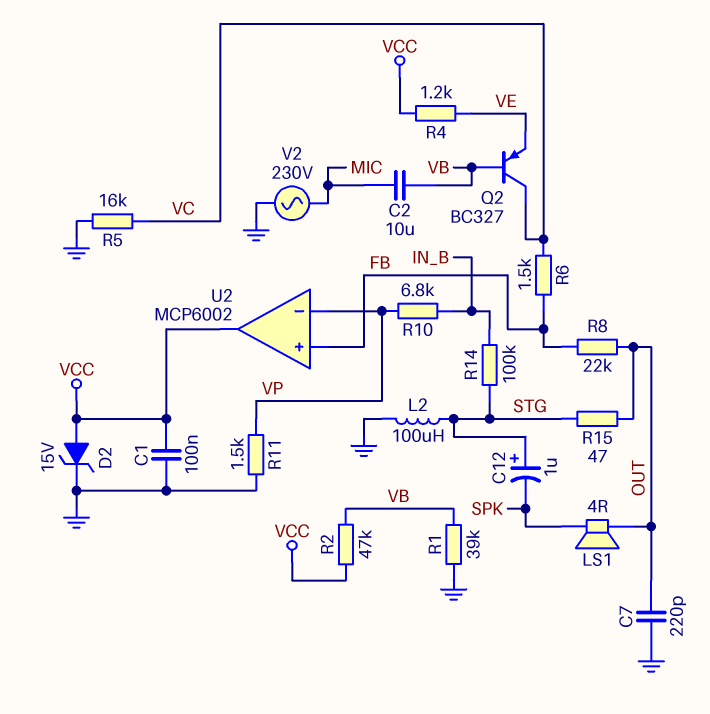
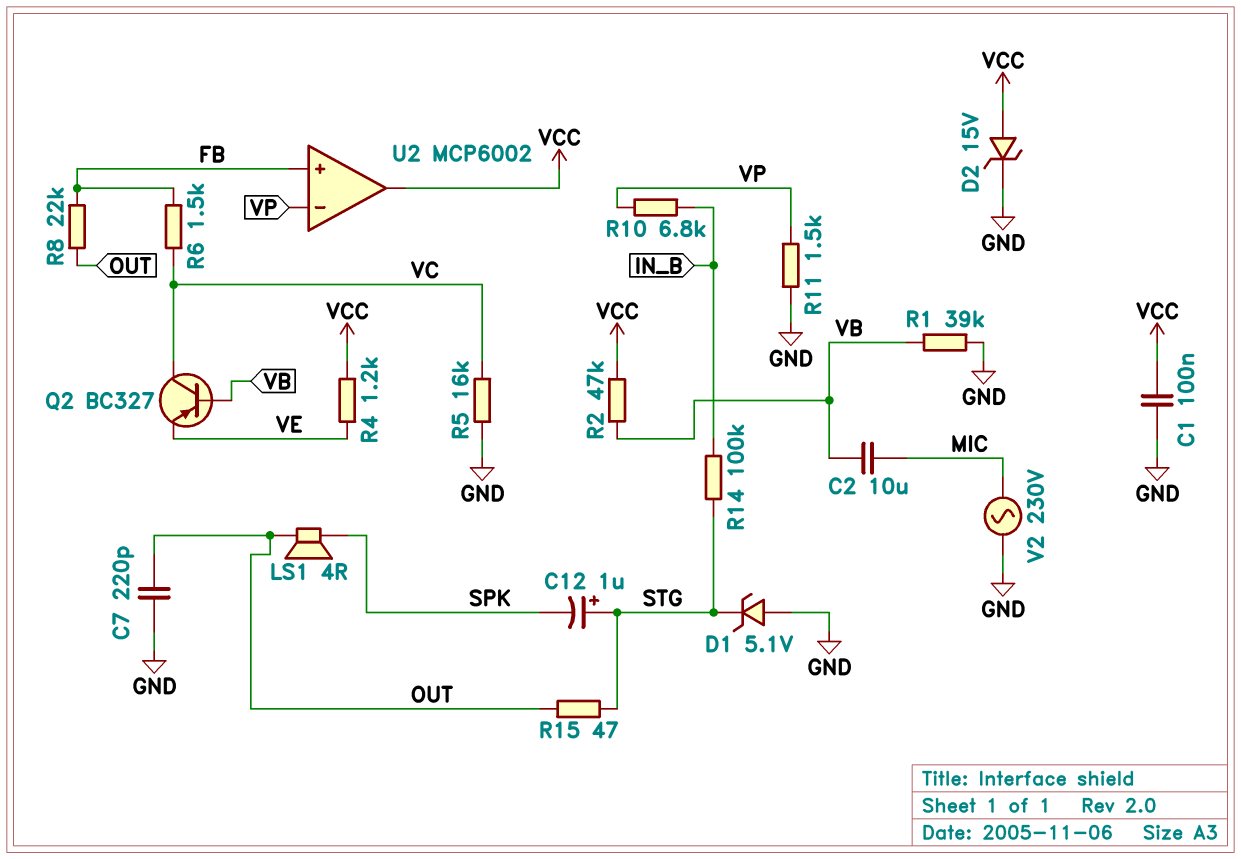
D1: none -> zener 5.1V (A GND, K STG)
L2: 100uH (GND, STG) -> none

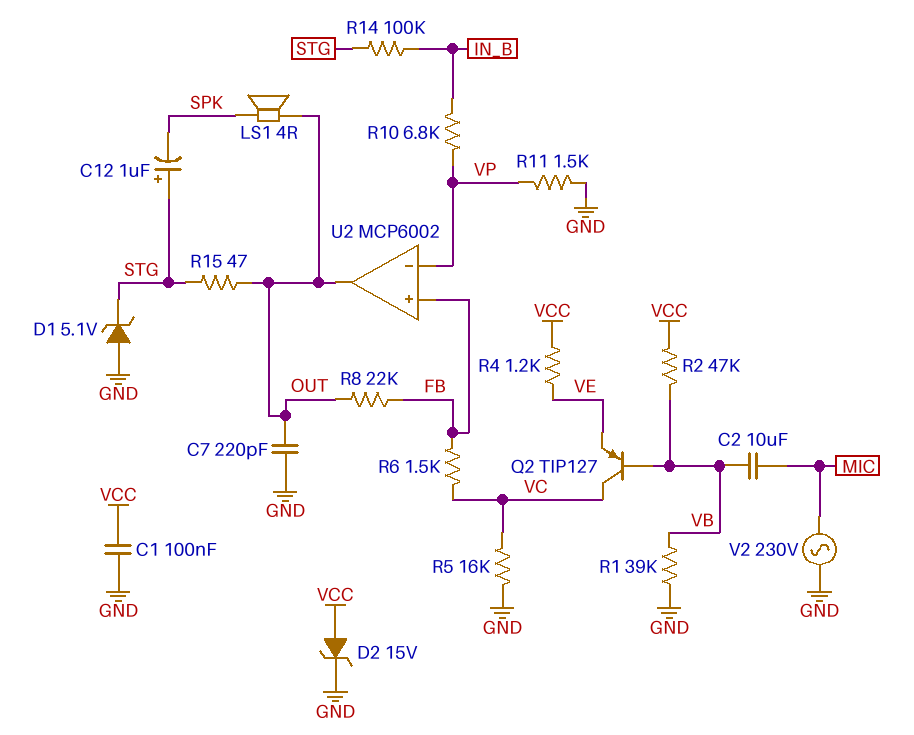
Q2: PNP BC327 (B VB, C VC, E VE) -> PNP TIP127 (B VB, C VC, E VE)
U2 pin out: VCC -> OUT

